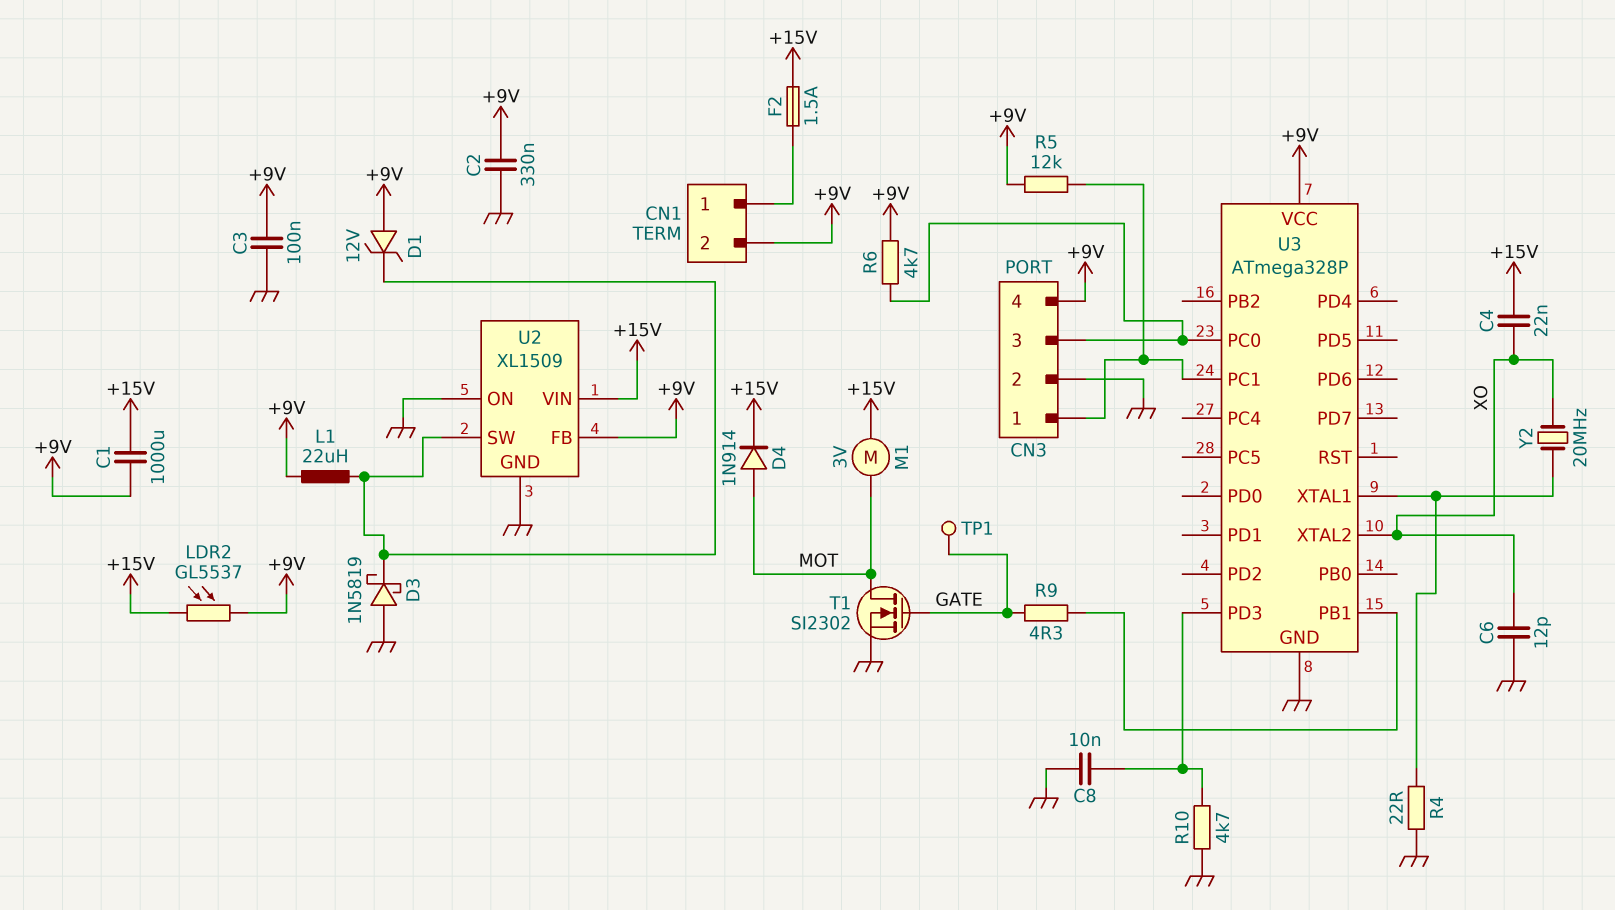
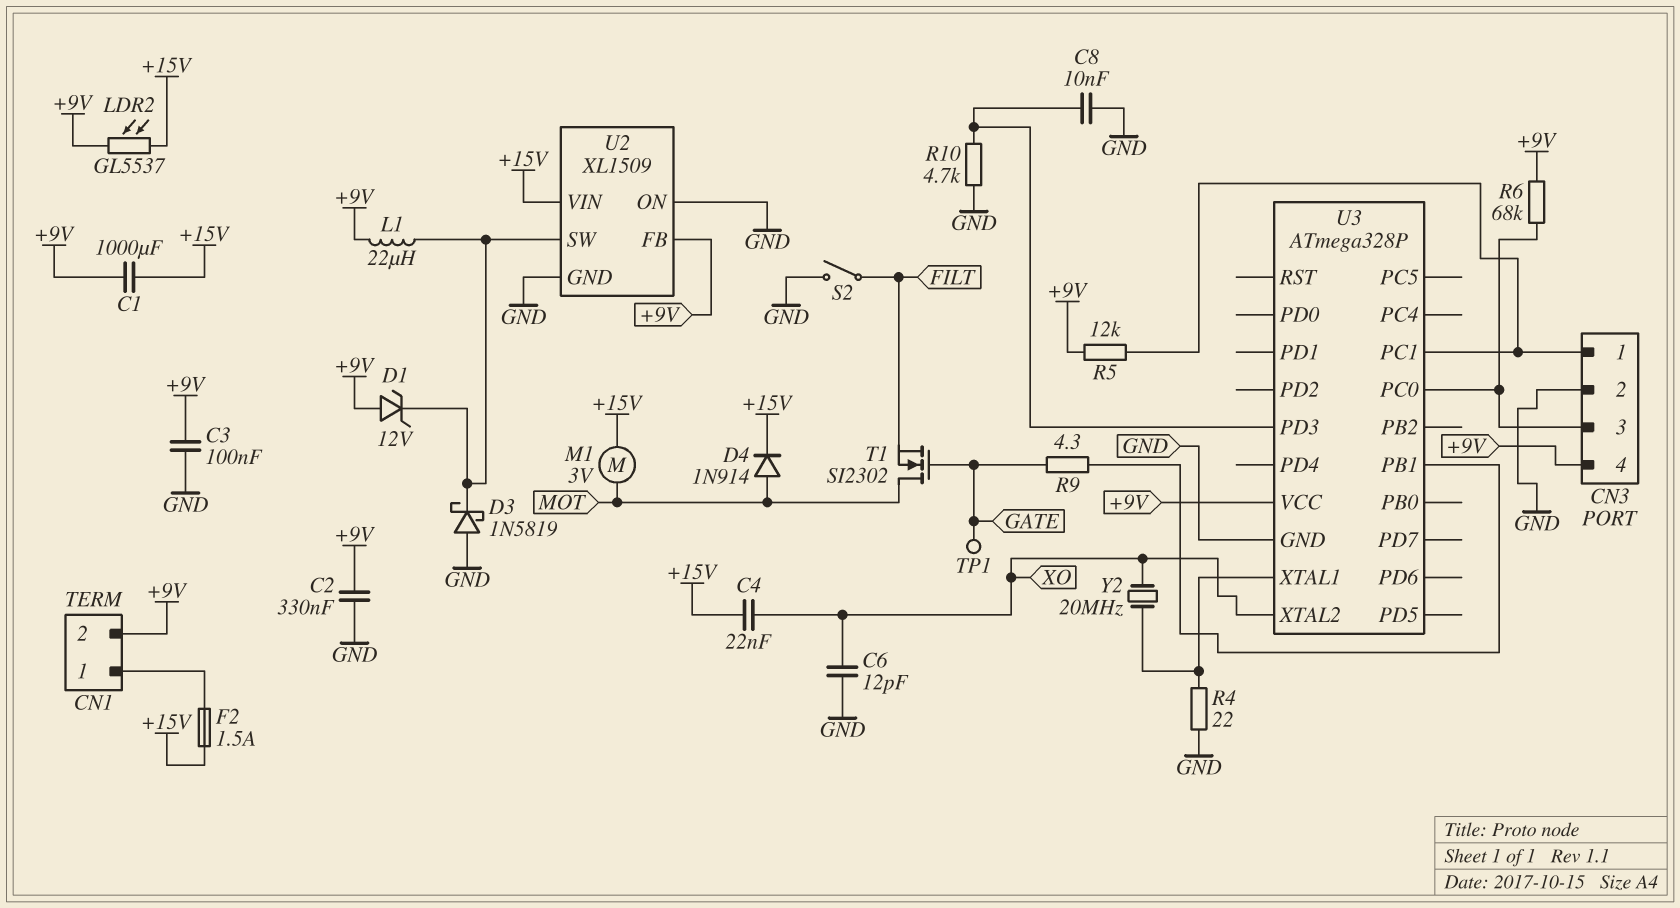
R6: 4.7k (+9V, CN3/3) -> 68k (+9V, CN3/3)
S2: none -> switch (FILT, GND)
T1: NMOS SI2302 (G GATE, D MOT, S GND) -> NMOS SI2302 (G GATE, D MOT, S FILT)

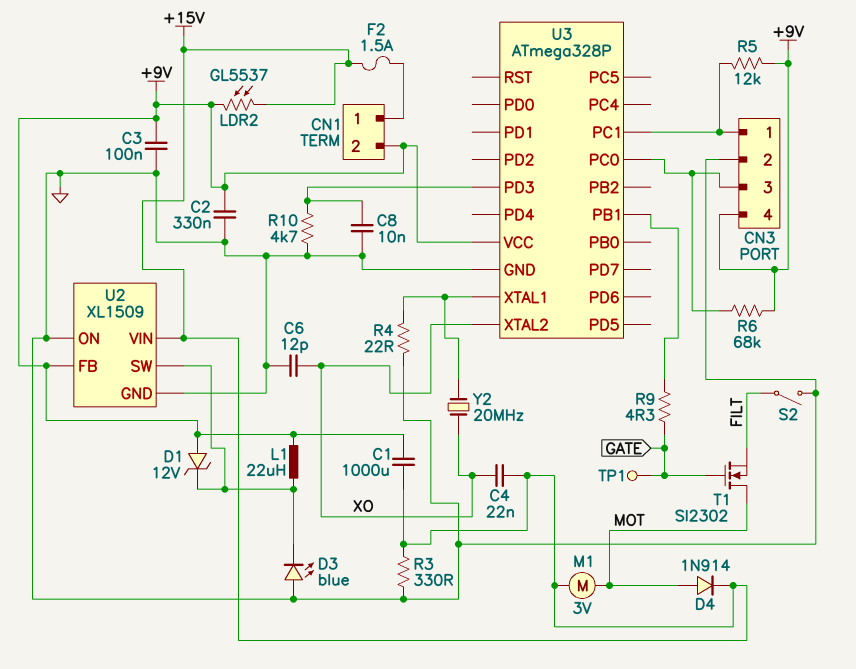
D3: schottky 1N5819 (A GND, K U2/SW) -> LED blue (A GND, K U2/SW)
R3: none -> 330 (+15V, GND)

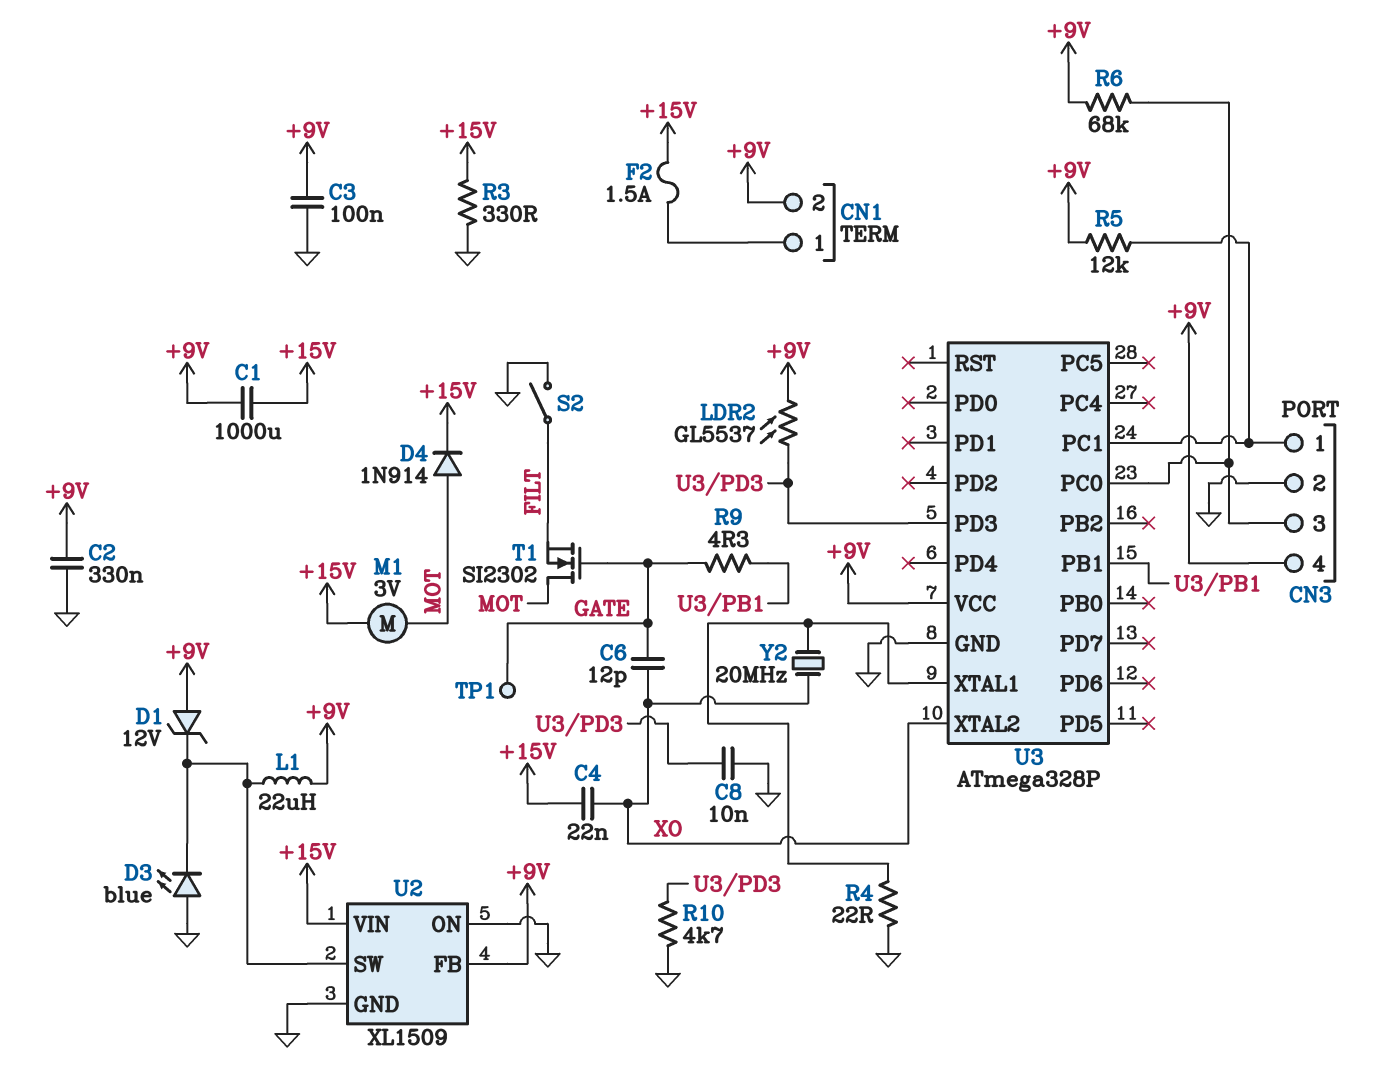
C6: 12pF (GND, XO) -> 12pF (GATE, XO)
LDR2: GL5537 (+9V, +15V) -> GL5537 (+9V, U3/PD3)

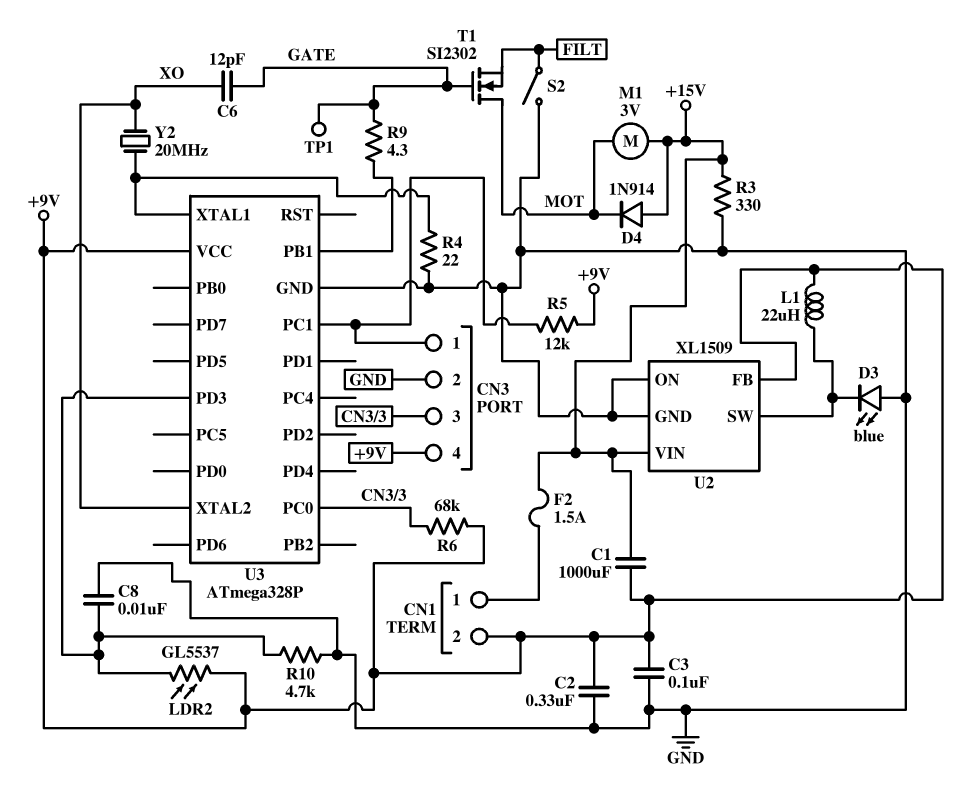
C4: 22nF (+15V, XO) -> none
D1: zener 12V (A +9V, K U2/SW) -> none
D4: diode 1N914 (A MOT, K +15V) -> diode 1N914 (A +15V, K MOT)

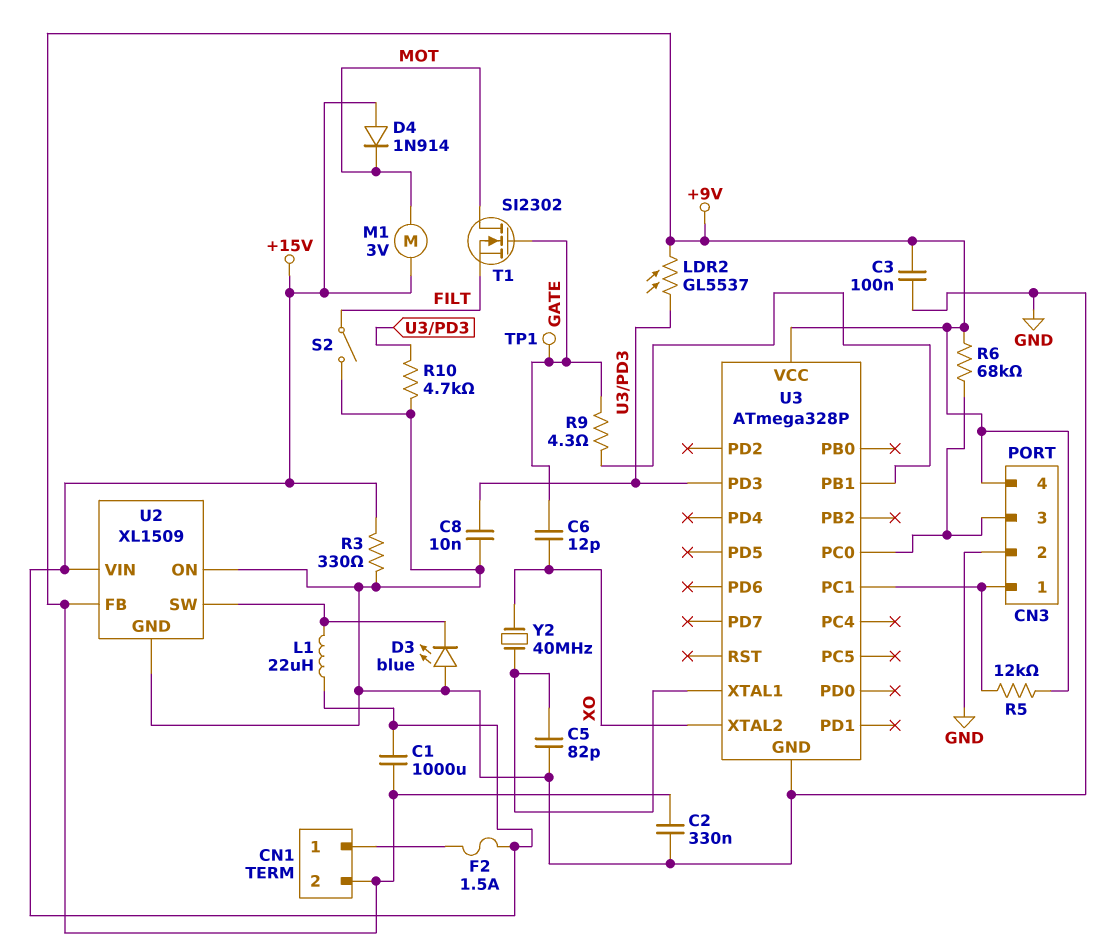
C5: none -> 82pF (GND, U3/XTAL1)
L1: 22uH (+9V, U2/SW) -> 22uH (+15V, U2/SW)
R4: 22 (GND, U3/XTAL1) -> none
Y2: 20MHz (U3/XTAL1, XO) -> 40MHz (U3/XTAL1, XO)

